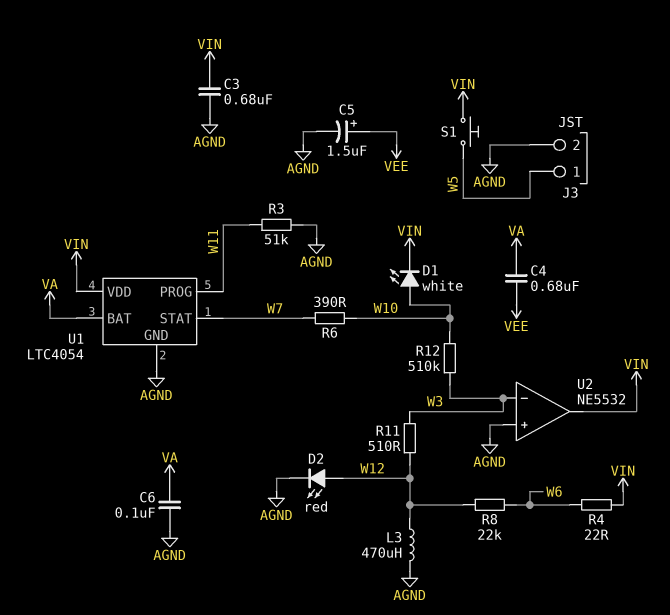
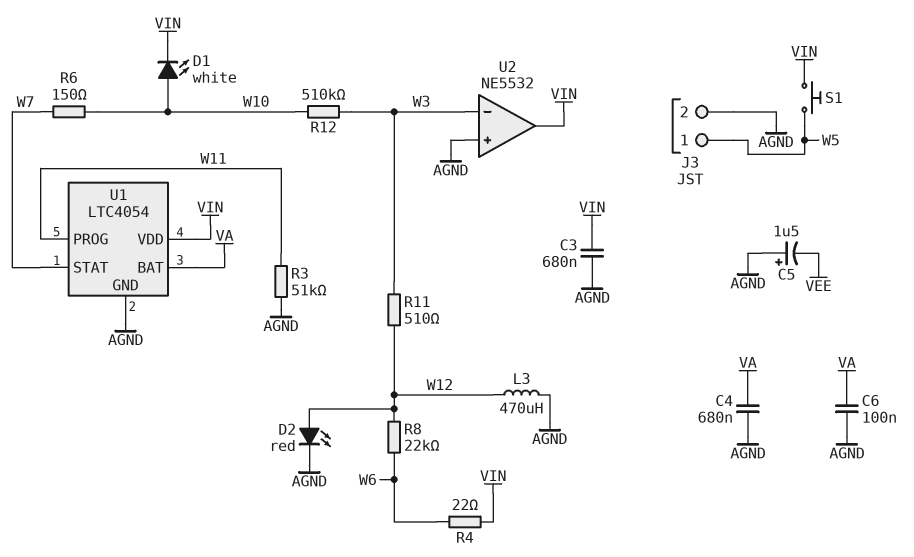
C4: 680nF (VA, VEE) -> 680nF (AGND, VA)
C5: 1.5uF (plus VEE, minus AGND) -> 1.5uF (plus AGND, minus VEE)
R6: 390 (W7, W10) -> 150 (W7, W10)

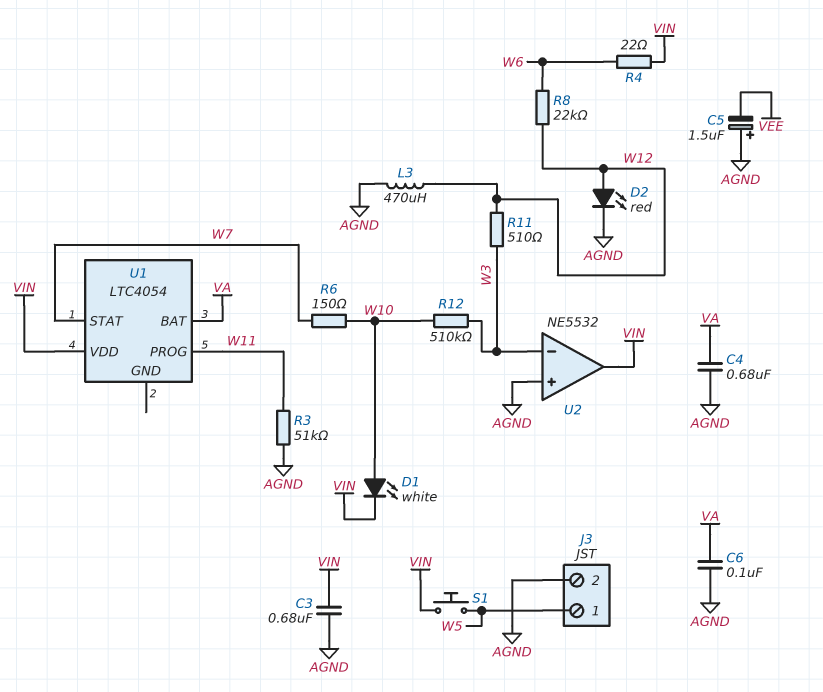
U1 pin GND: AGND -> none

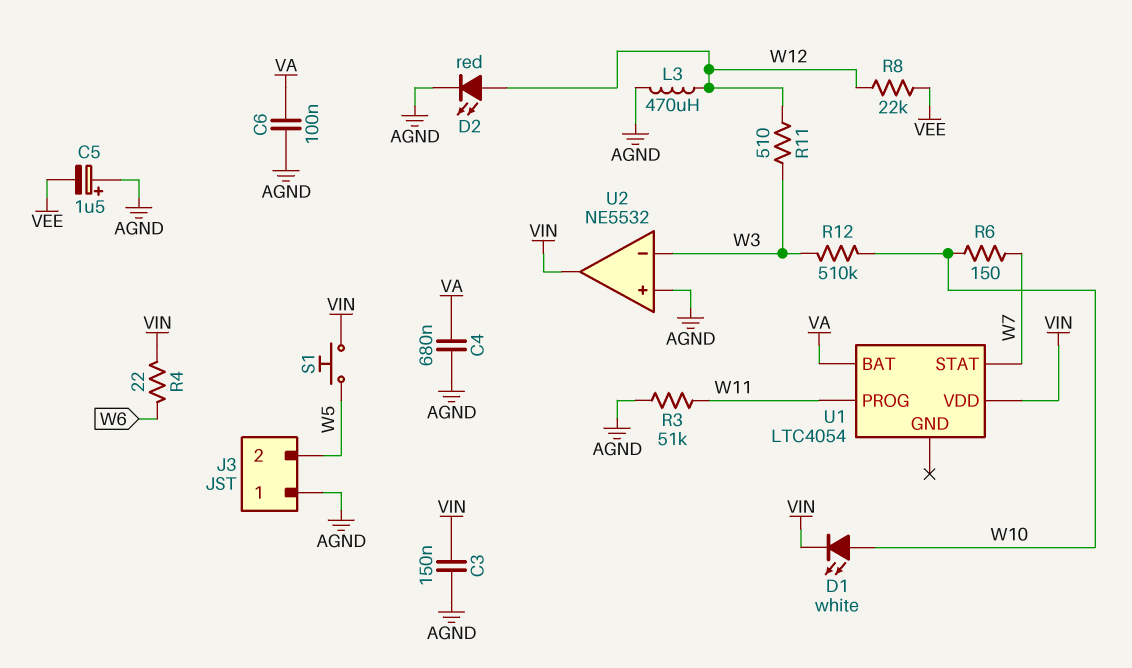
C3: 680nF (AGND, VIN) -> 150nF (AGND, VIN)
J3 pin 1: W5 -> AGND
J3 pin 2: AGND -> W5
R8: 22k (W6, W12) -> 22k (VEE, W12)

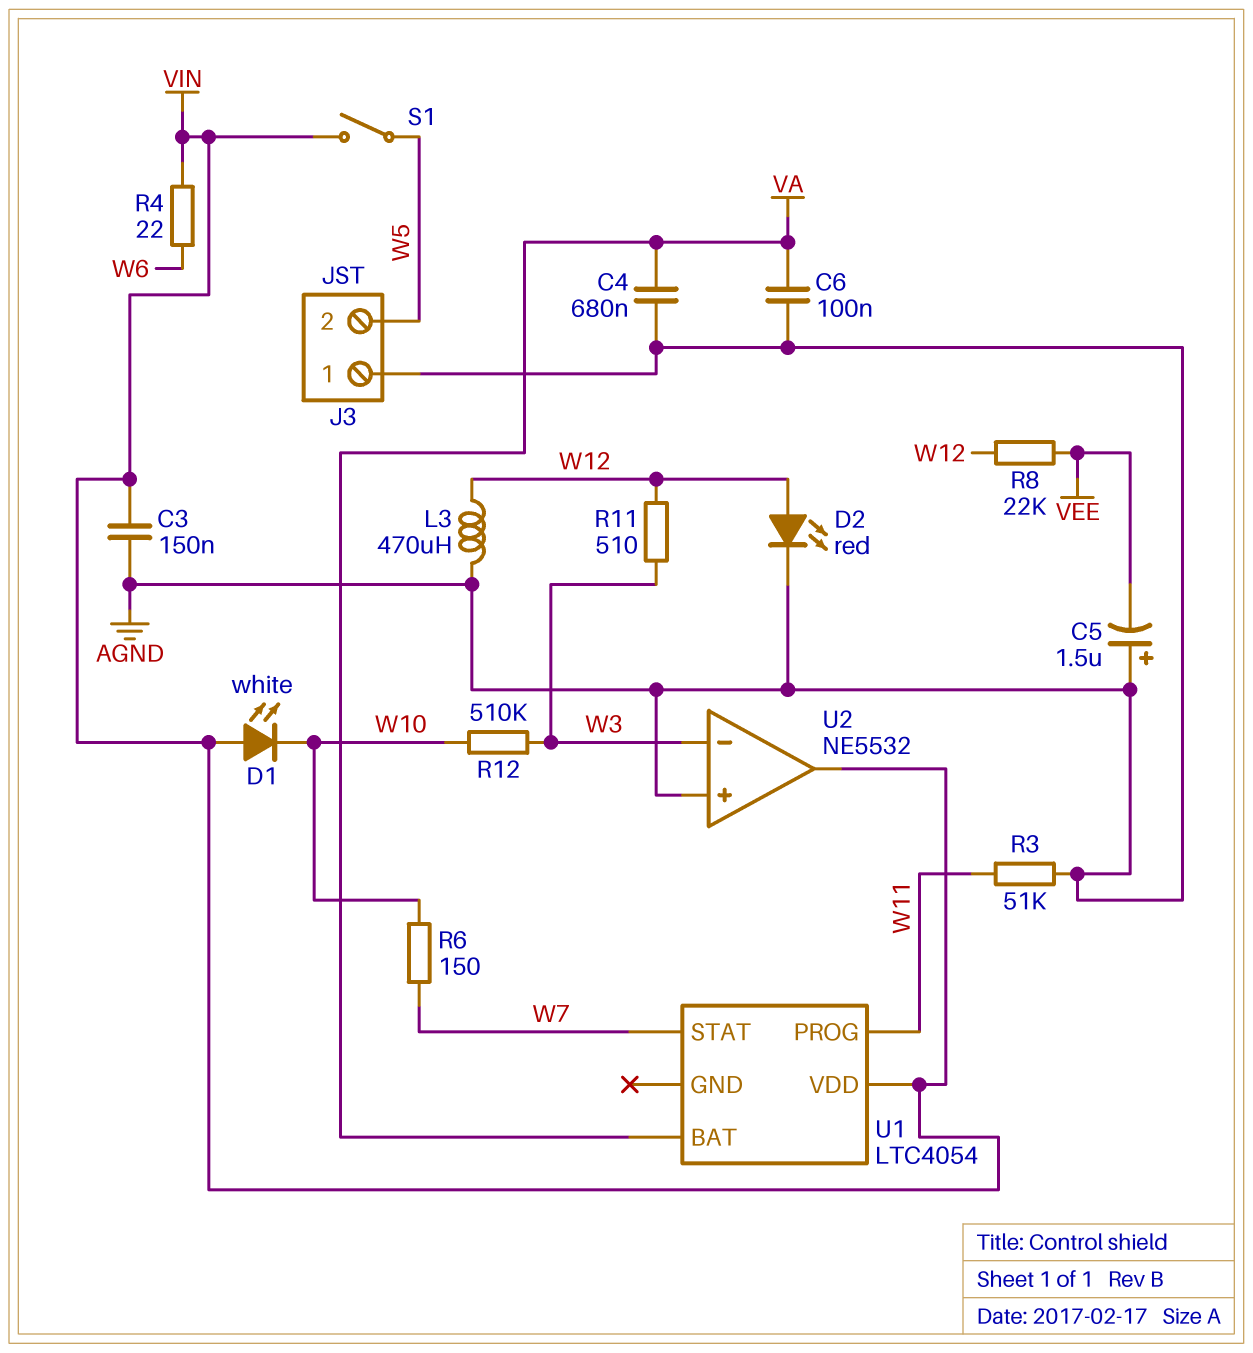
D1: LED white (A W10, K VIN) -> LED white (A VIN, K W10)
S1: button (VIN, W5) -> switch (VIN, W5)

